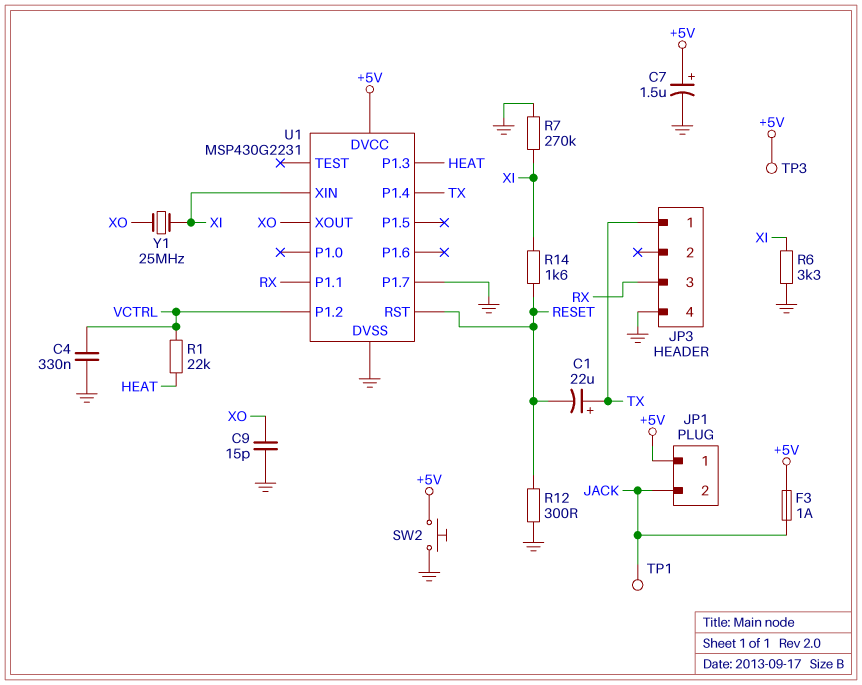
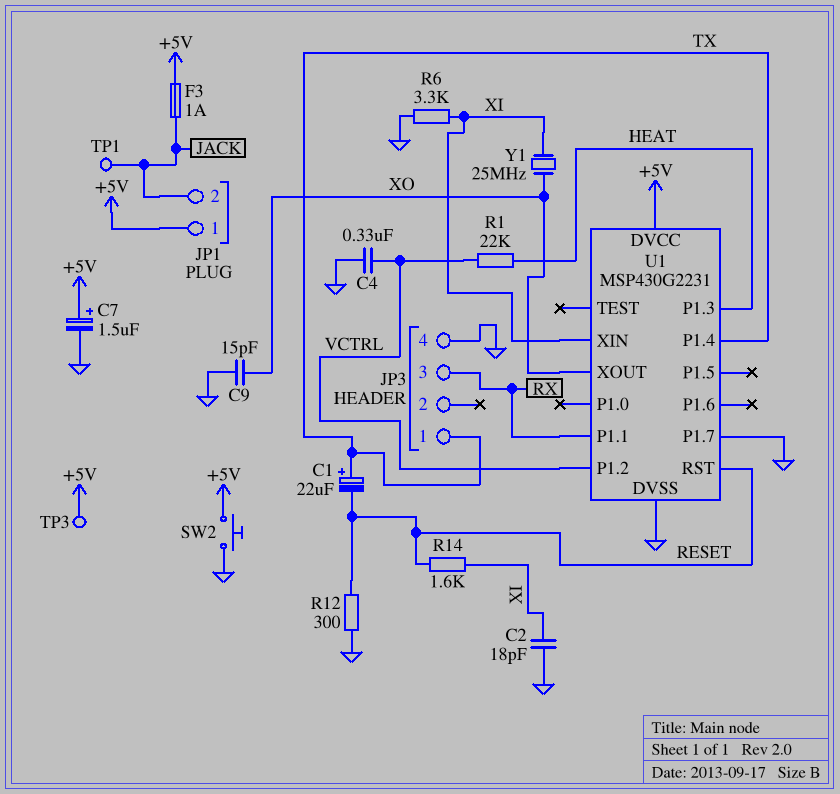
C2: none -> 18pF (GND, XI)
R7: 270k (GND, XI) -> none

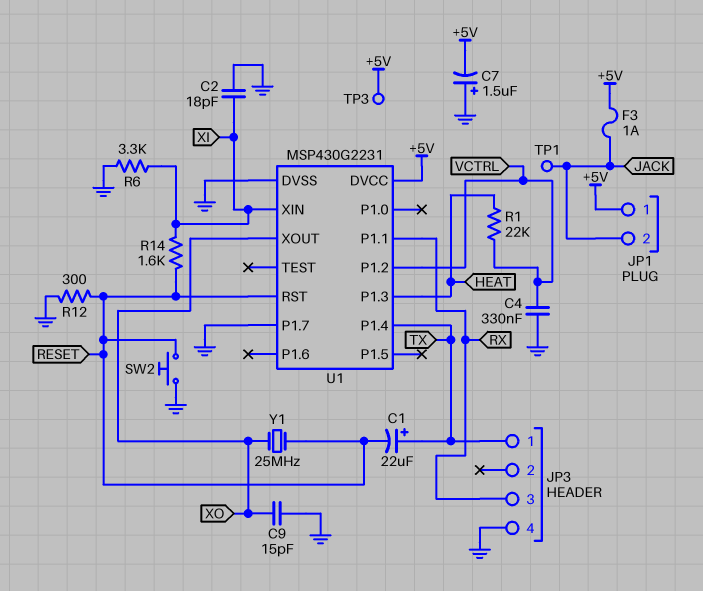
C7: 1.5uF (plus +5V, minus GND) -> 1.5uF (plus GND, minus +5V)
SW2: button (+5V, GND) -> button (GND, RESET)
Y1: 25MHz (XI, XO) -> 25MHz (RESET, XO)

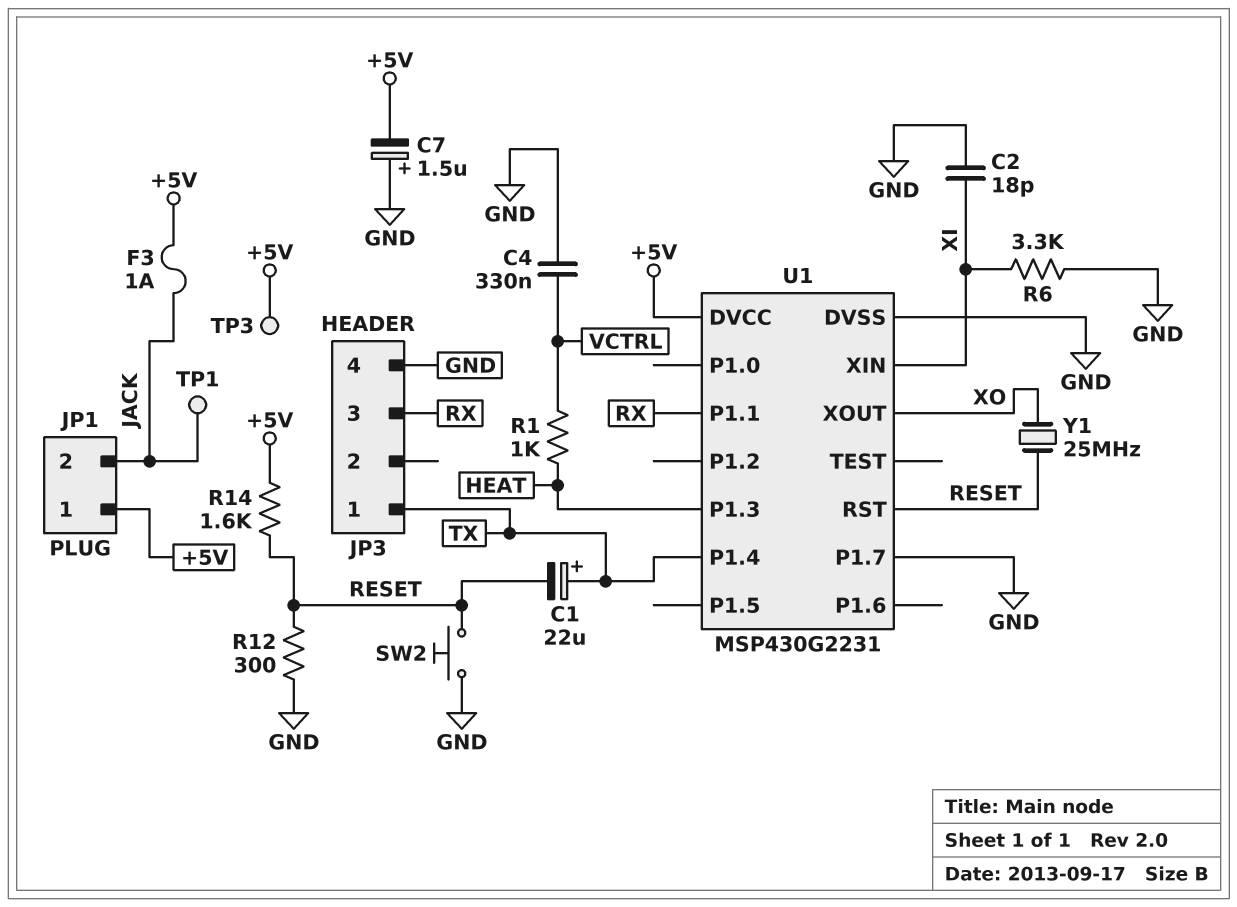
C9: 15pF (GND, XO) -> none
R1: 22k (HEAT, VCTRL) -> 1k (HEAT, VCTRL)
R14: 1.6k (RESET, XI) -> 1.6k (+5V, RESET)
U1 pin P1.2: VCTRL -> none

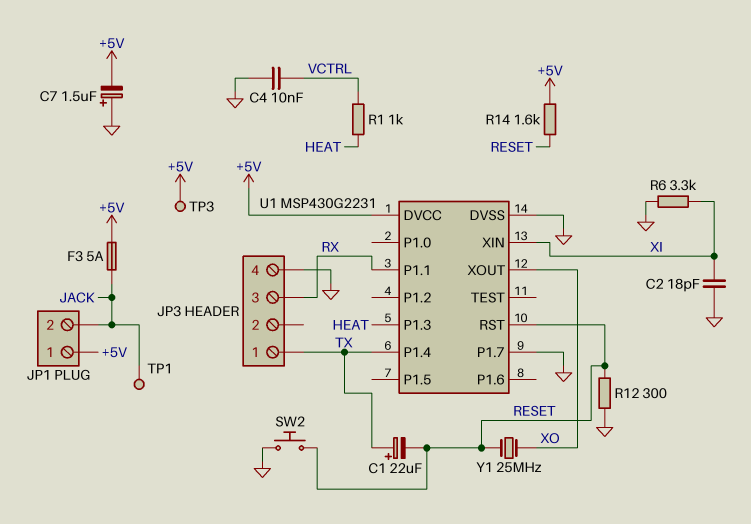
C4: 330nF (GND, VCTRL) -> 10nF (GND, VCTRL)
F3: 1A (+5V, JACK) -> 5A (+5V, JACK)

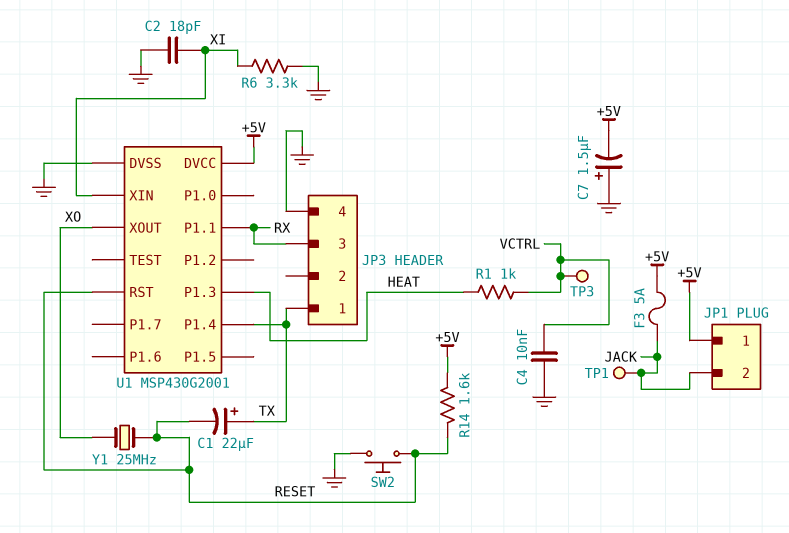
R12: 300 (GND, RESET) -> none
TP3: test point (+5V) -> test point (VCTRL)
U1: MSP430G2231 -> MSP430G2001
U1 pin P1.7: GND -> none

